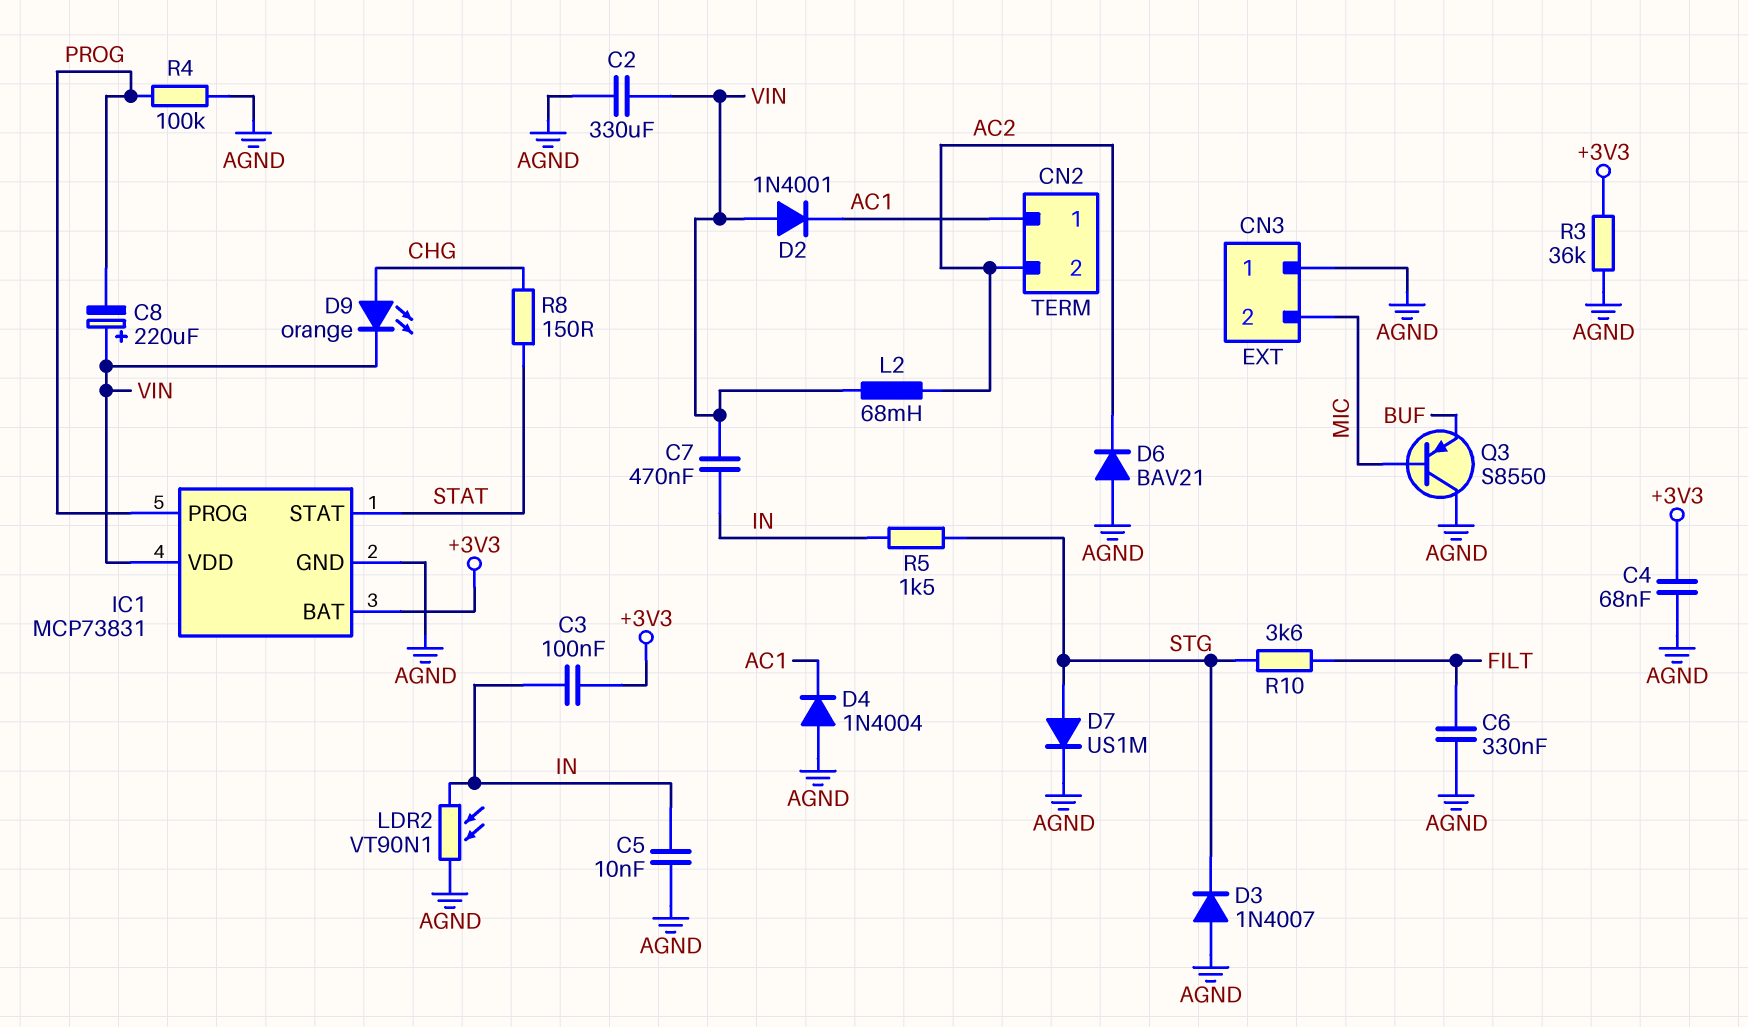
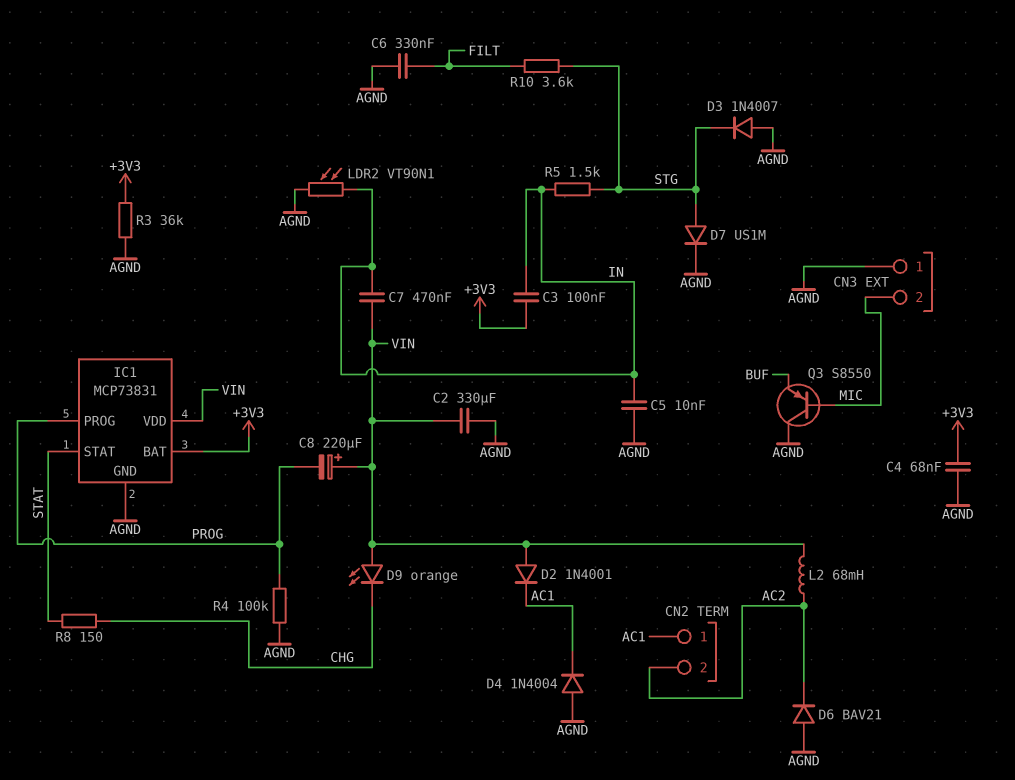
D9: LED orange (A CHG, K VIN) -> LED orange (A VIN, K CHG)

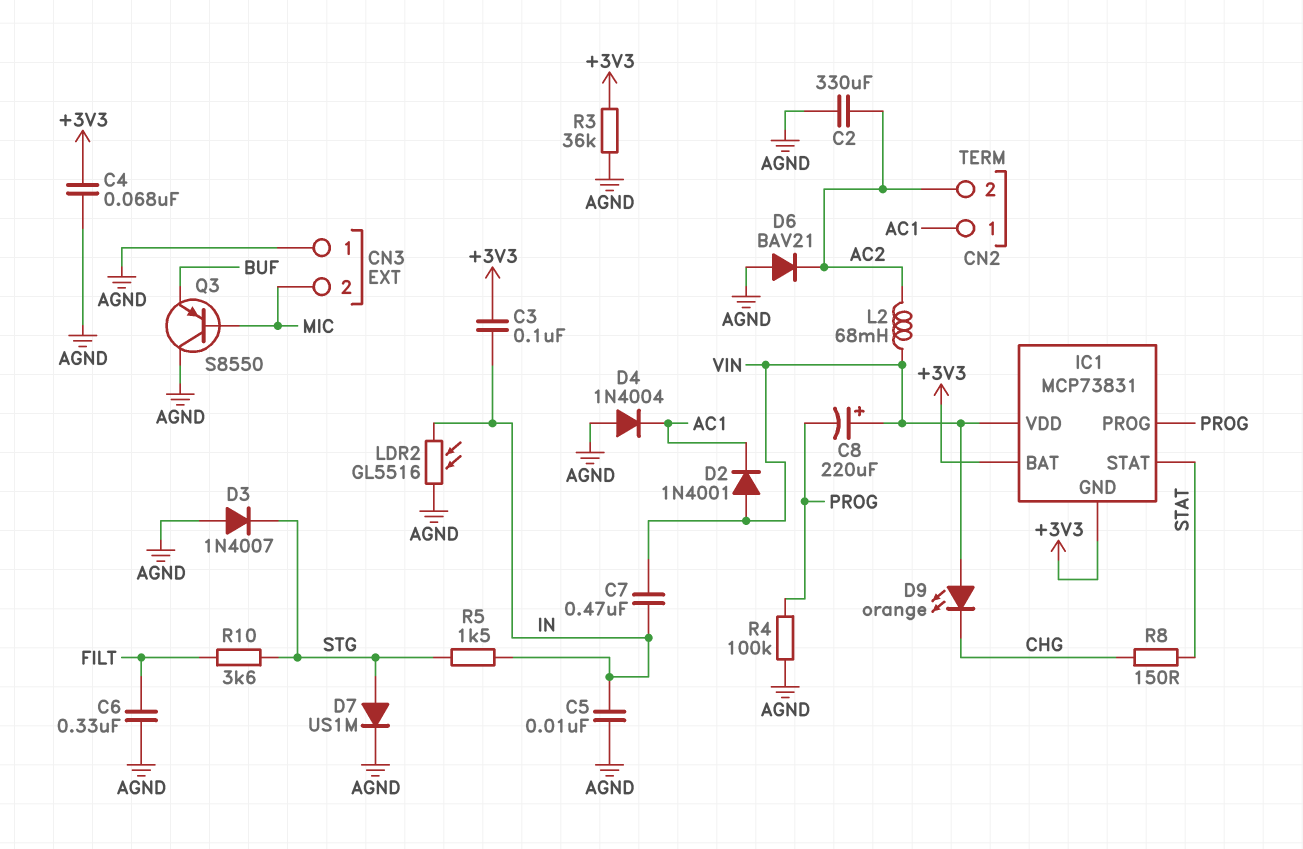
C2: 330uF (AGND, VIN) -> 330uF (AC2, AGND)
IC1 pin GND: AGND -> +3V3
LDR2: VT90N1 (AGND, IN) -> GL5516 (AGND, IN)

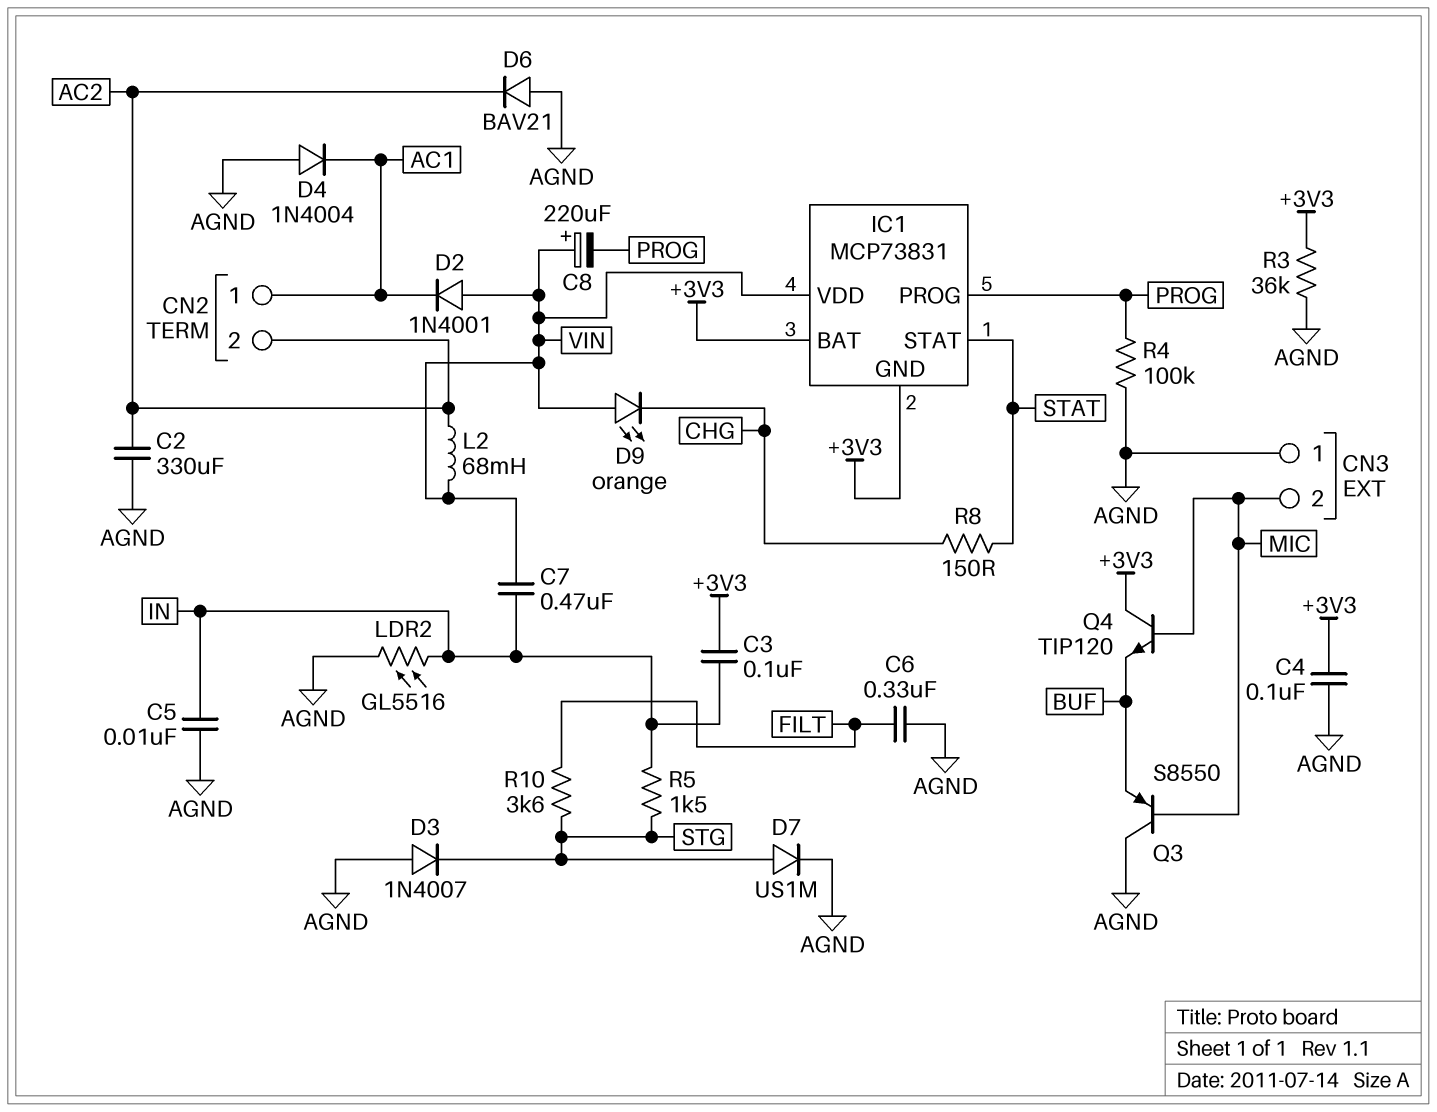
C4: 68nF (+3V3, AGND) -> 100nF (+3V3, AGND)
Q4: none -> NPN TIP120 (B MIC, C +3V3, E BUF)

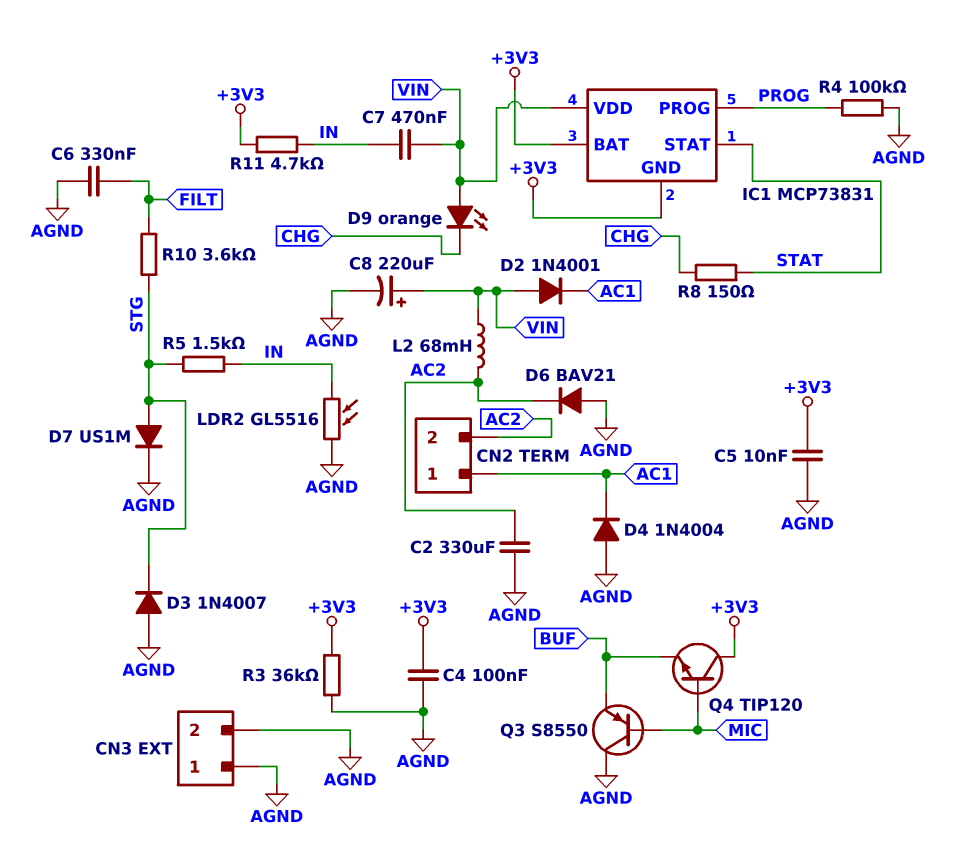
C3: 100nF (+3V3, IN) -> none
C5: 10nF (AGND, IN) -> 10nF (+3V3, AGND)
C8: 220uF (plus VIN, minus PROG) -> 220uF (plus VIN, minus AGND)
CN3 pin 2: MIC -> AGND
R11: none -> 4.7k (+3V3, IN)

